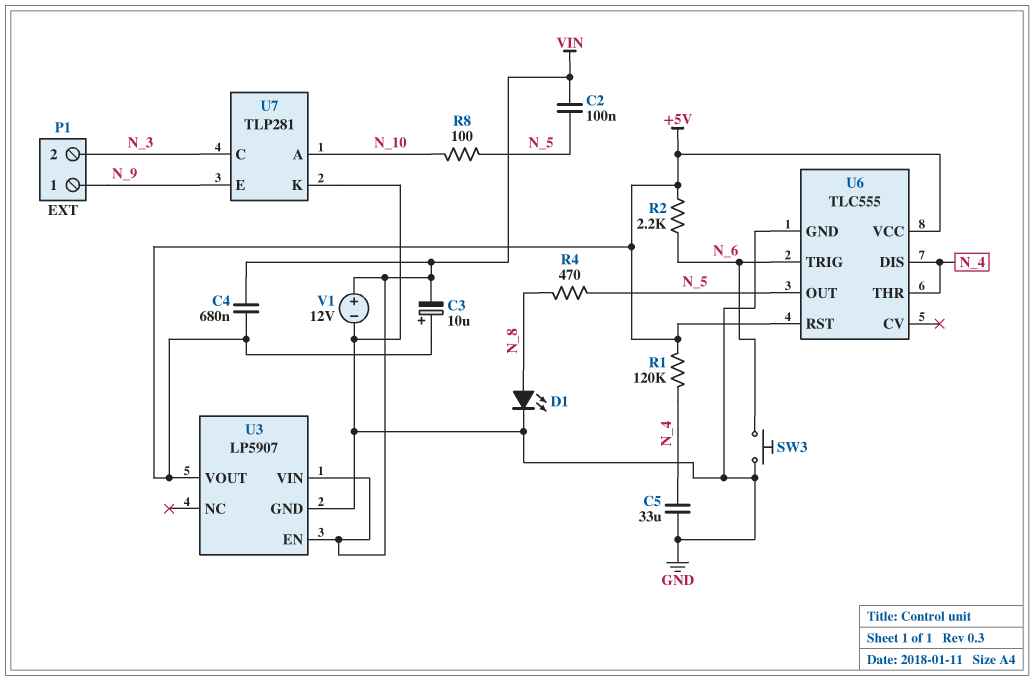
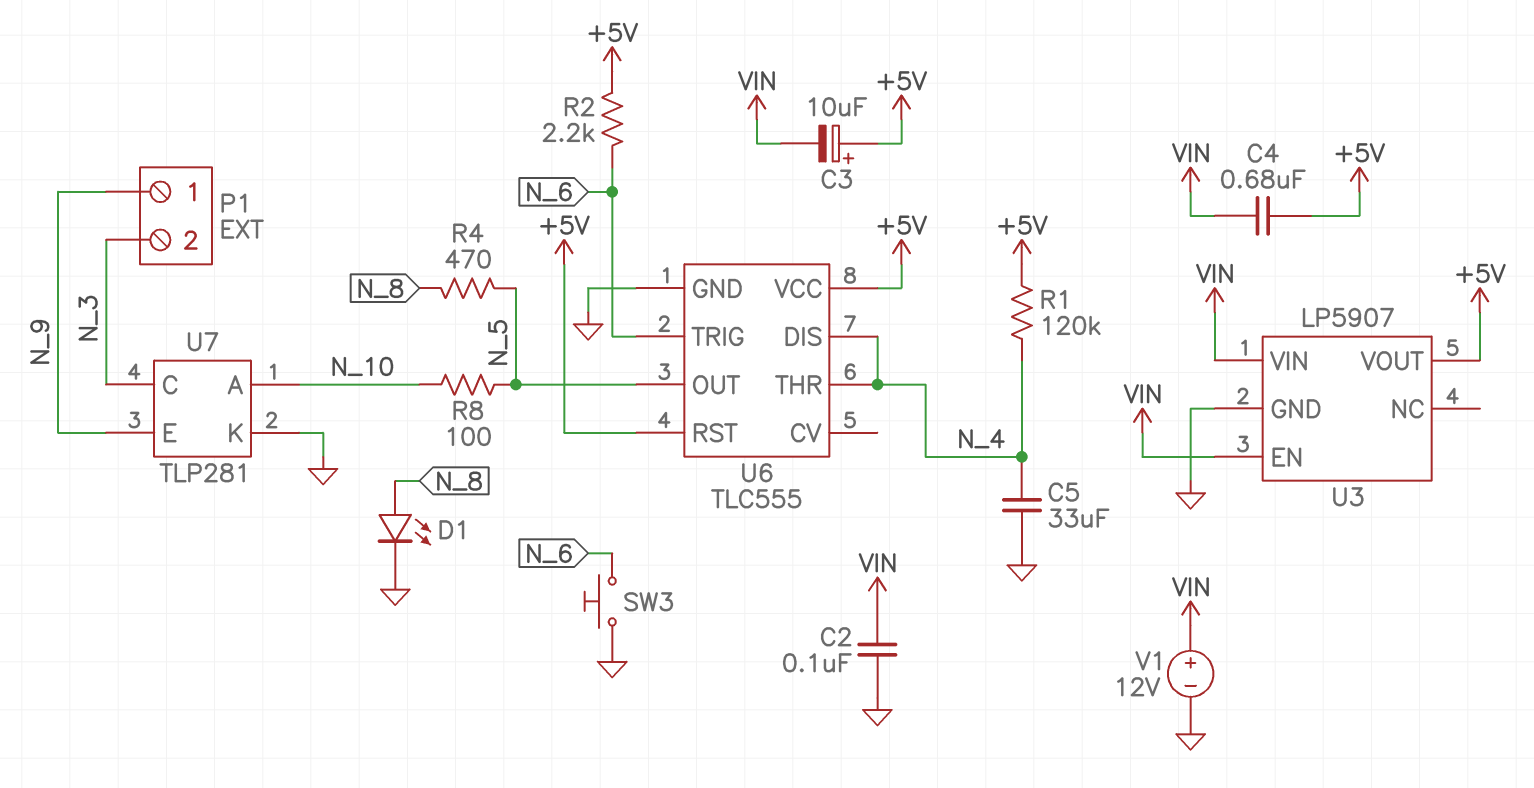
C2: 100nF (N_5, VIN) -> 100nF (GND, VIN)

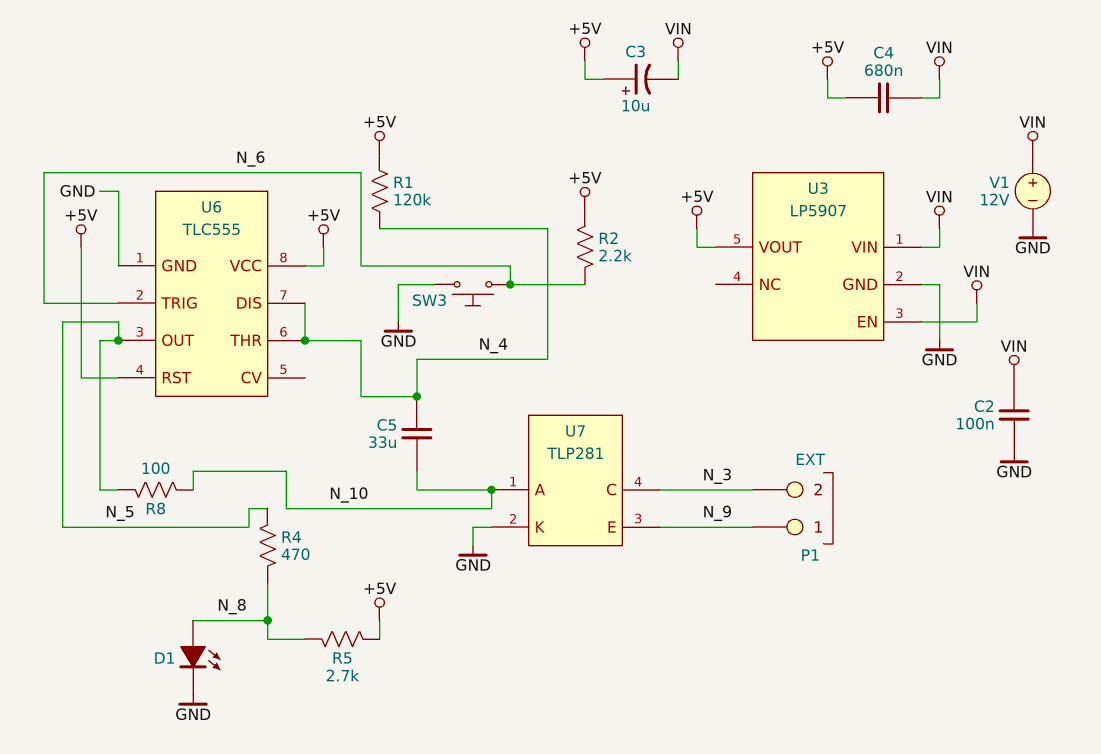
C5: 33uF (GND, N_4) -> 33uF (N_4, N_10)
R5: none -> 2.7k (+5V, N_8)

